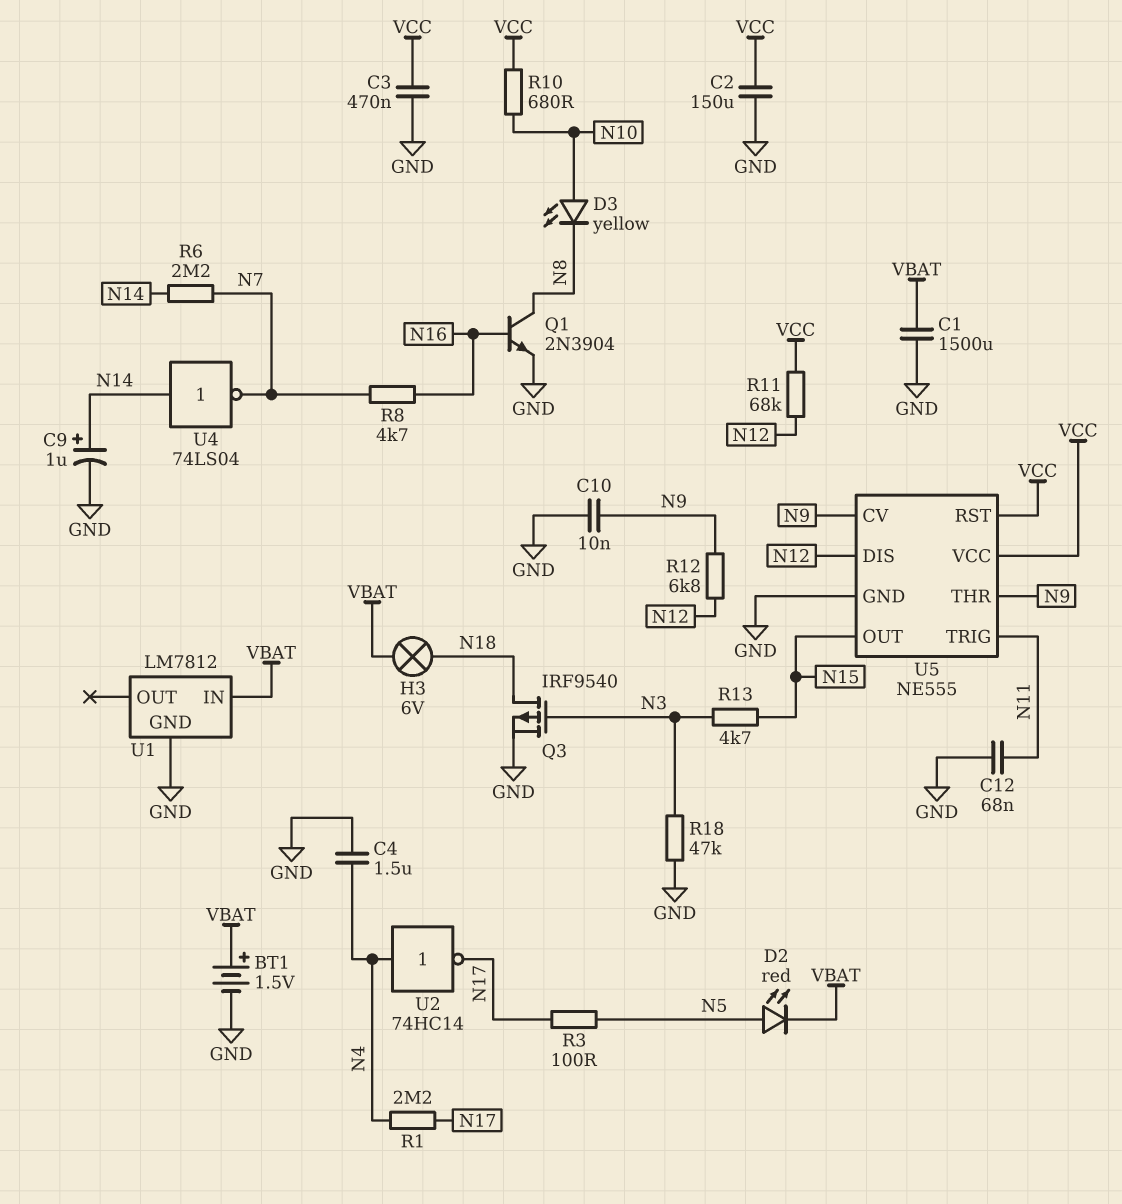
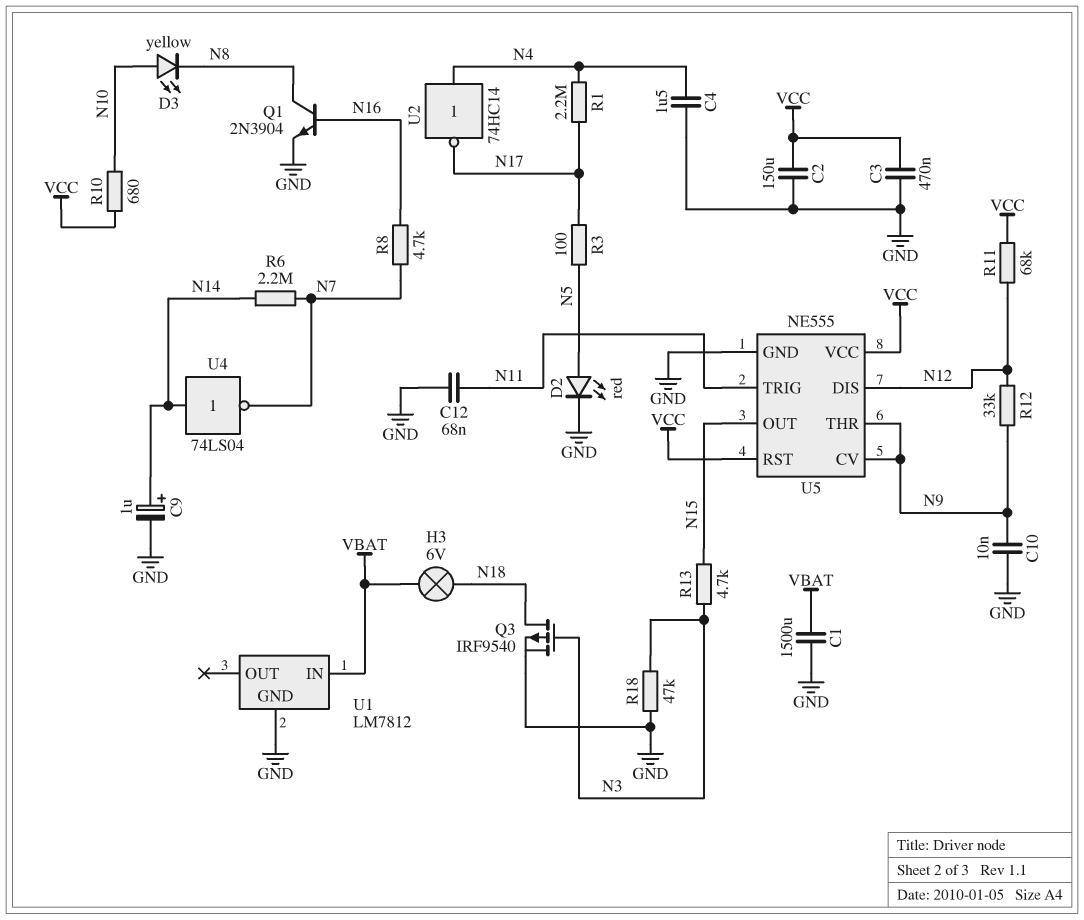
BT1: 1.5V (plus VBAT, minus GND) -> none
D2: LED red (A N5, K VBAT) -> LED red (A N5, K GND)
R12: 6.8k (N9, N12) -> 33k (N9, N12)

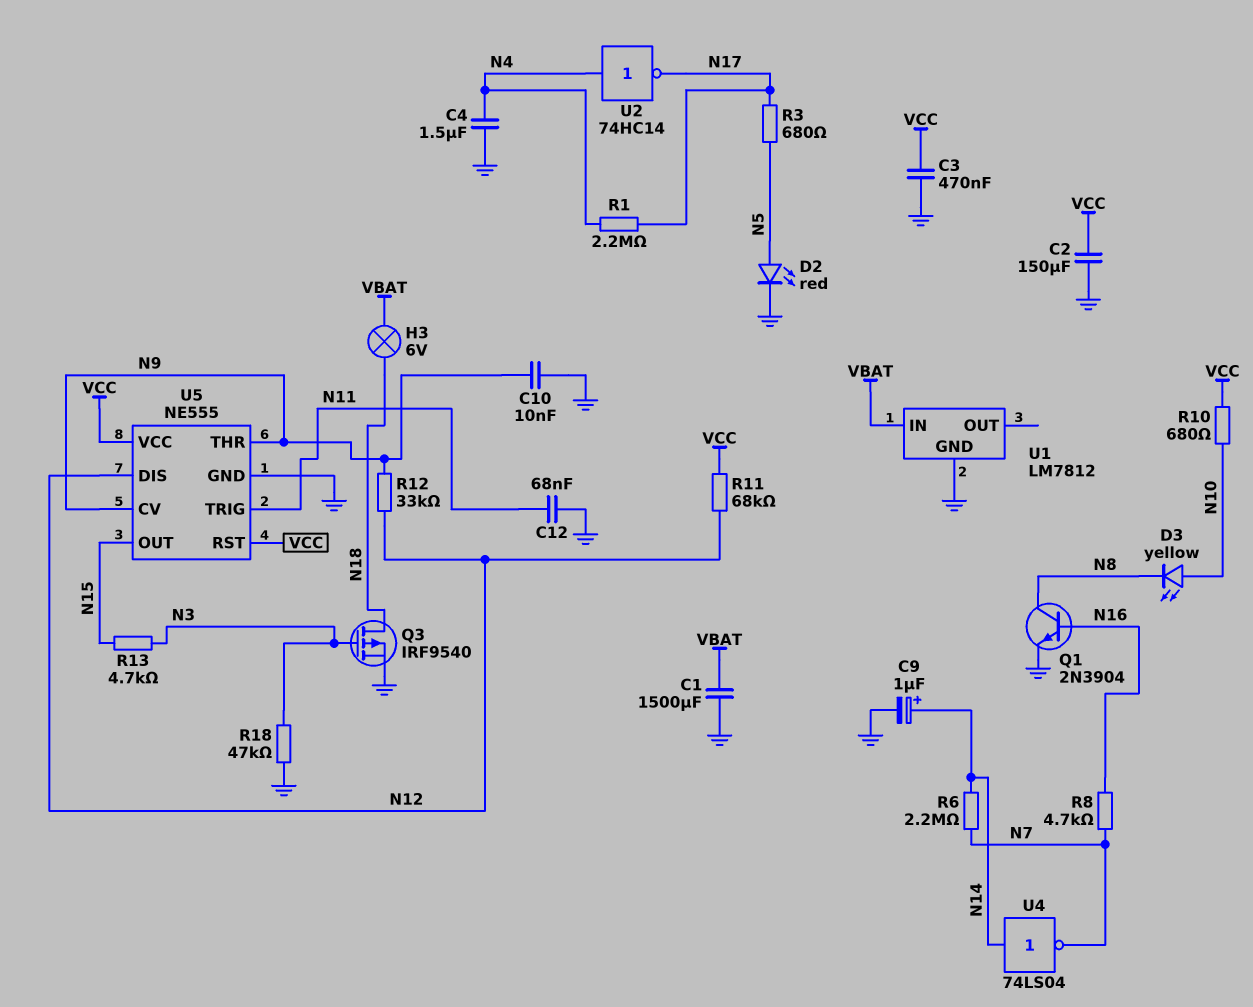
R3: 100 (N5, N17) -> 680 (N5, N17)

